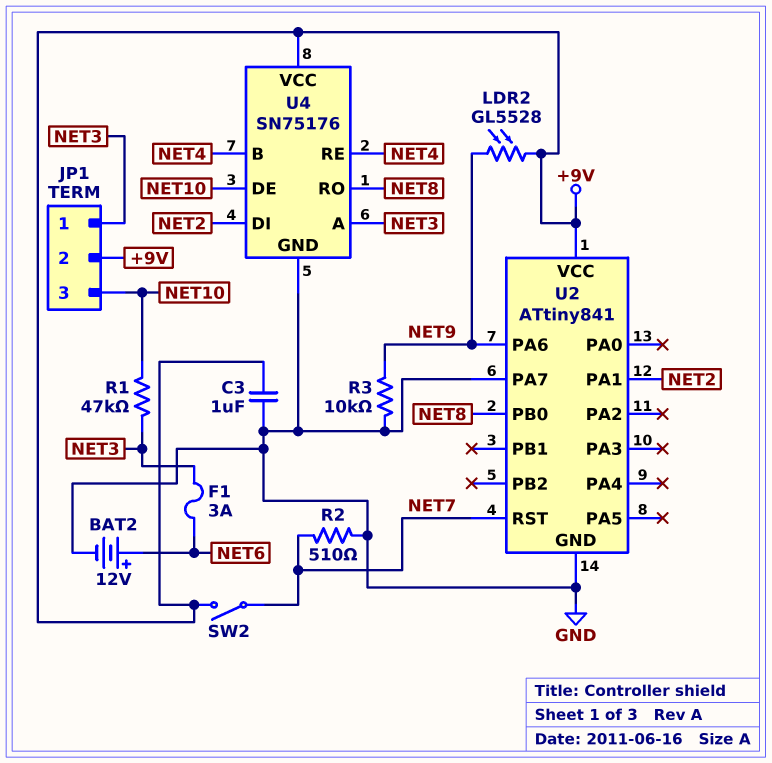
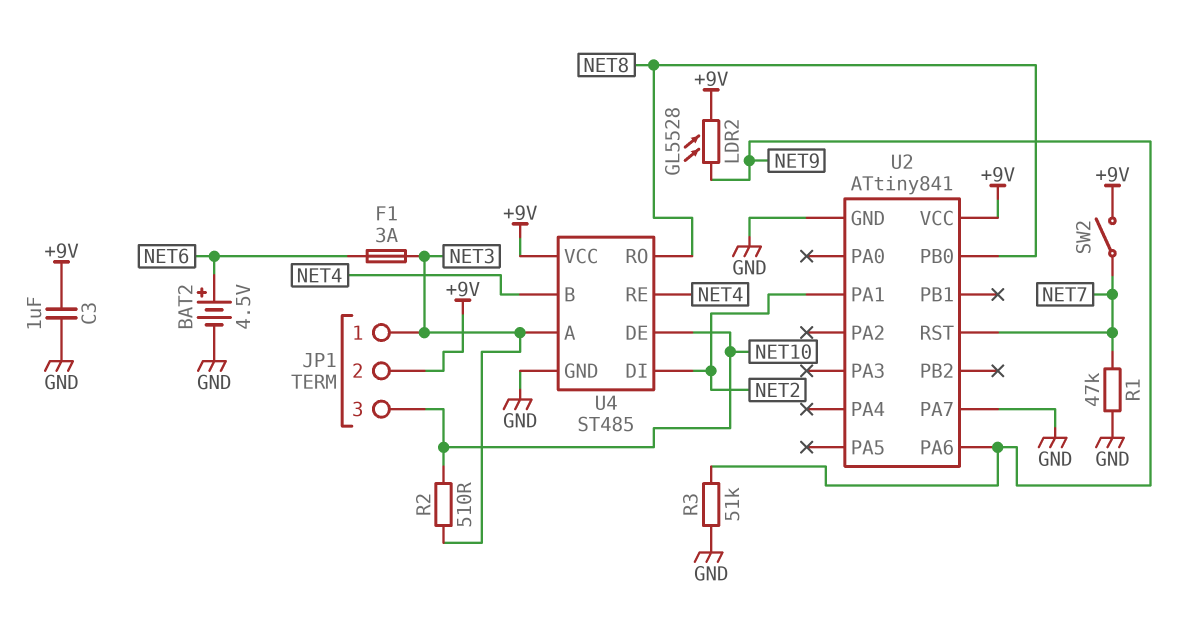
BAT2: 12V (plus NET6, minus GND) -> 4.5V (plus NET6, minus GND)
R1: 47k (NET3, NET10) -> 47k (GND, NET7)
R2: 510 (GND, NET7) -> 510 (NET3, NET10)
R3: 10k (GND, NET9) -> 51k (GND, NET9)
U4: SN75176 -> ST485

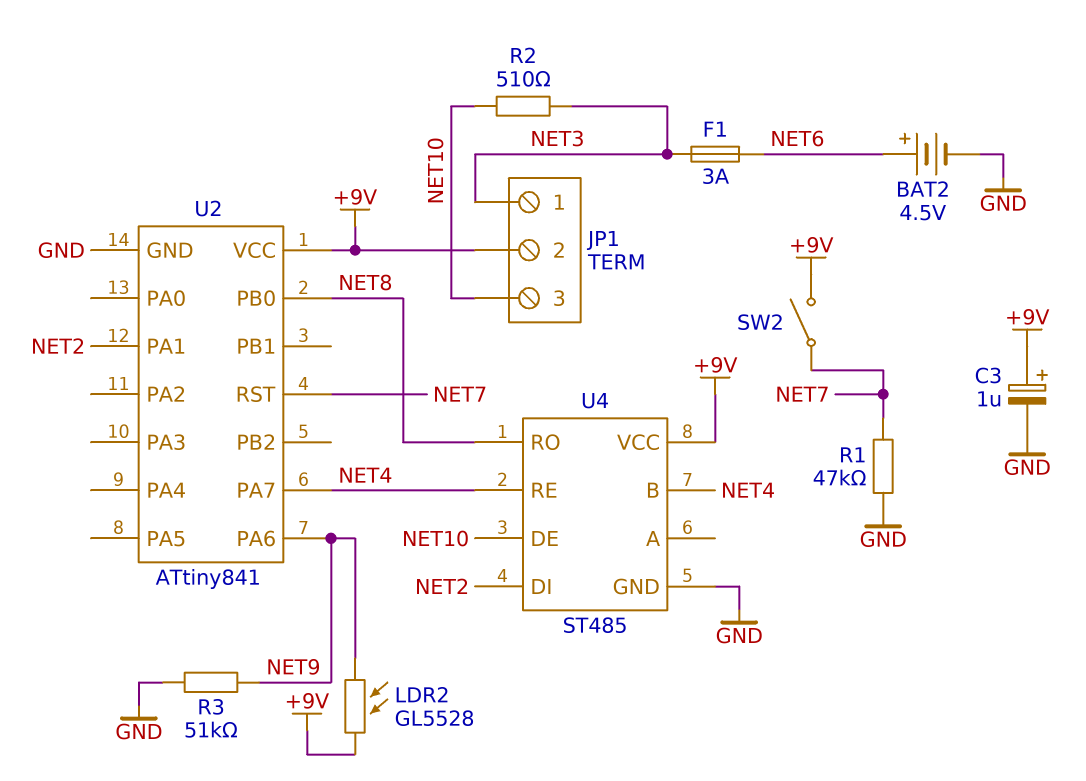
C3: 1uF (+9V, GND) -> 1uF (plus +9V, minus GND)
U2 pin PA7: GND -> NET4
U4 pin A: NET3 -> none

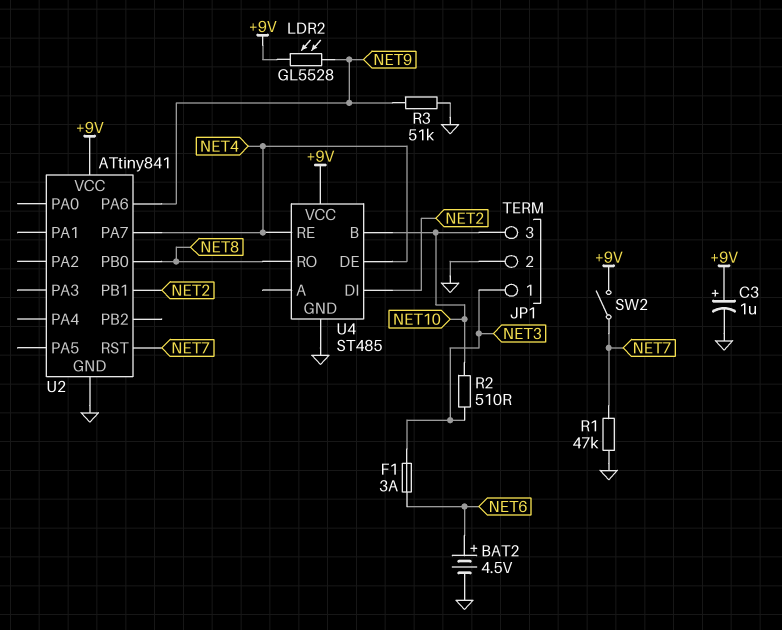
JP1 pin 2: +9V -> GND
U2 pin PA1: NET2 -> none
U2 pin PB1: none -> NET2
U4 pin B: NET4 -> NET10
U4 pin DE: NET10 -> NET4

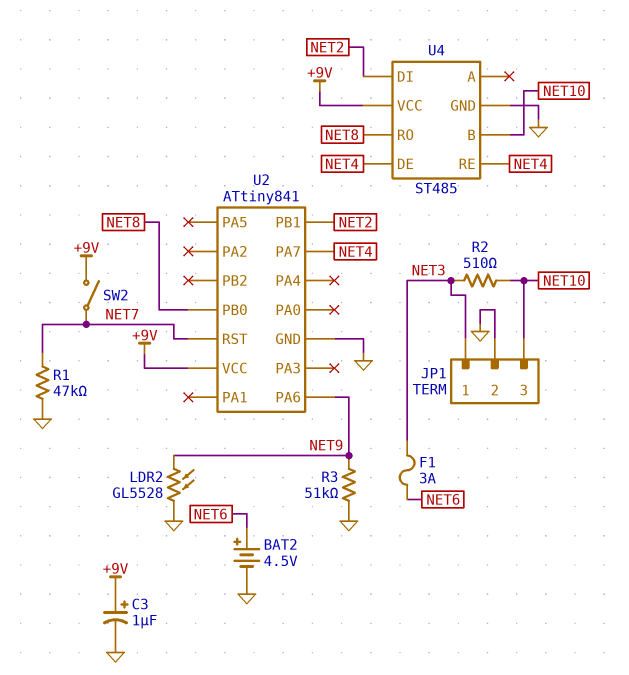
LDR2: GL5528 (+9V, NET9) -> GL5528 (GND, NET9)

